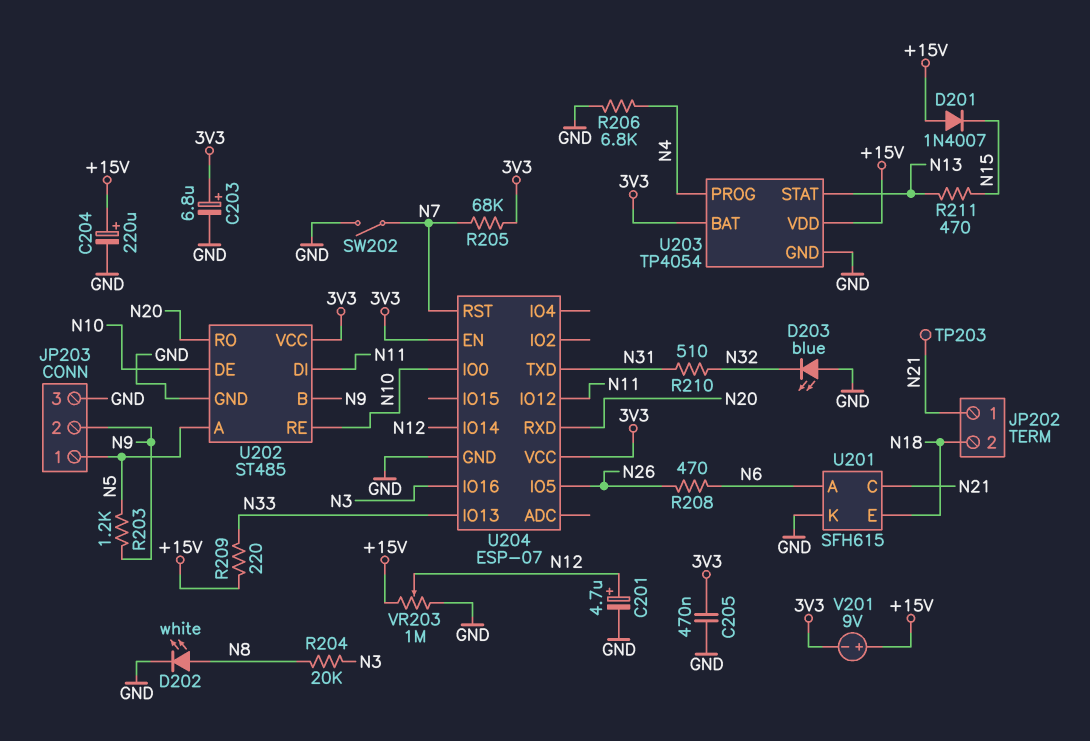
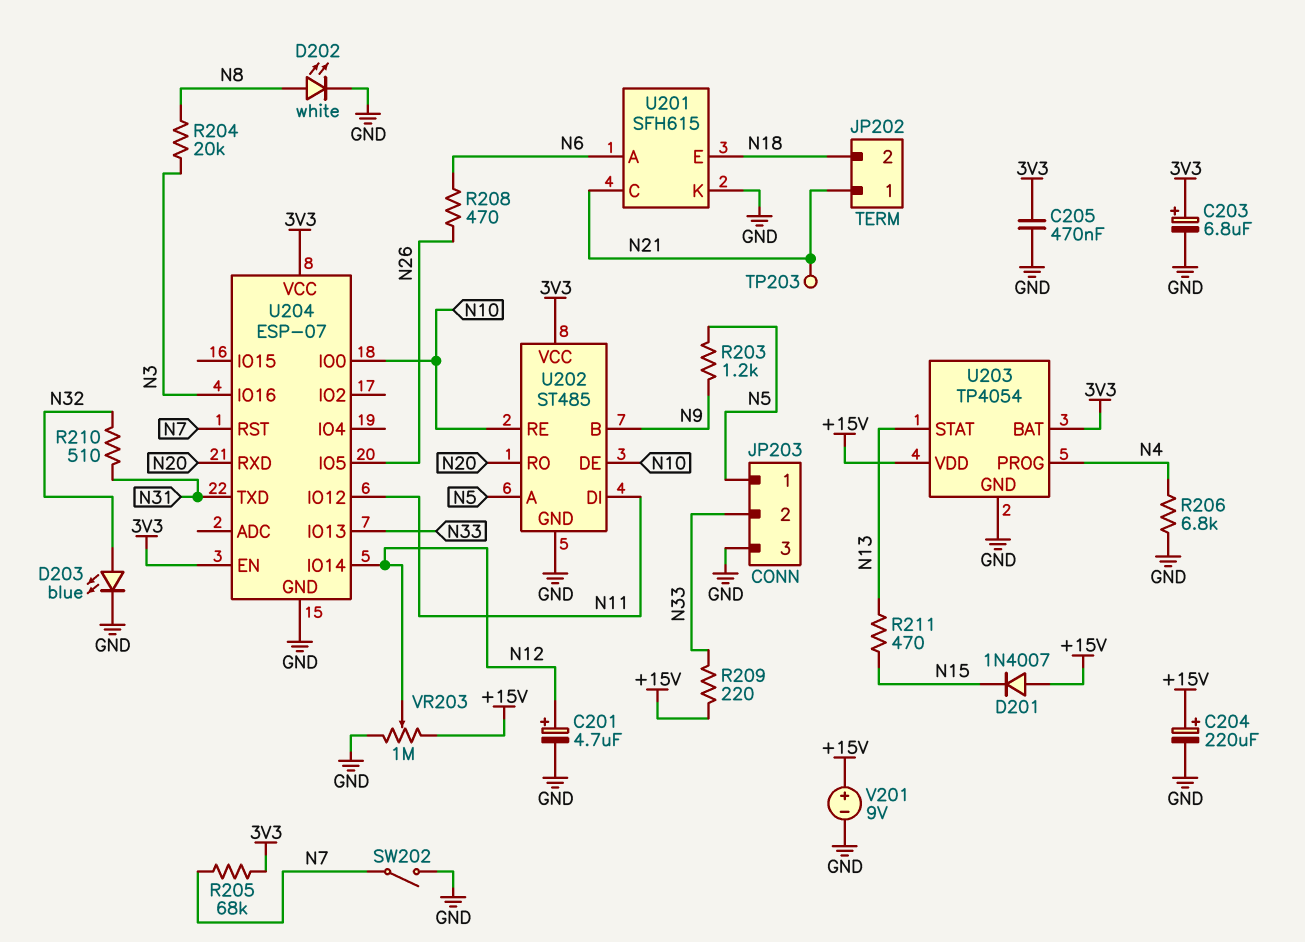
D203: LED blue (A GND, K N32) -> LED blue (A N32, K GND)
JP203 pin 2: N9 -> N33
V201: 9V (plus +15V, minus 3V3) -> 9V (plus +15V, minus GND)

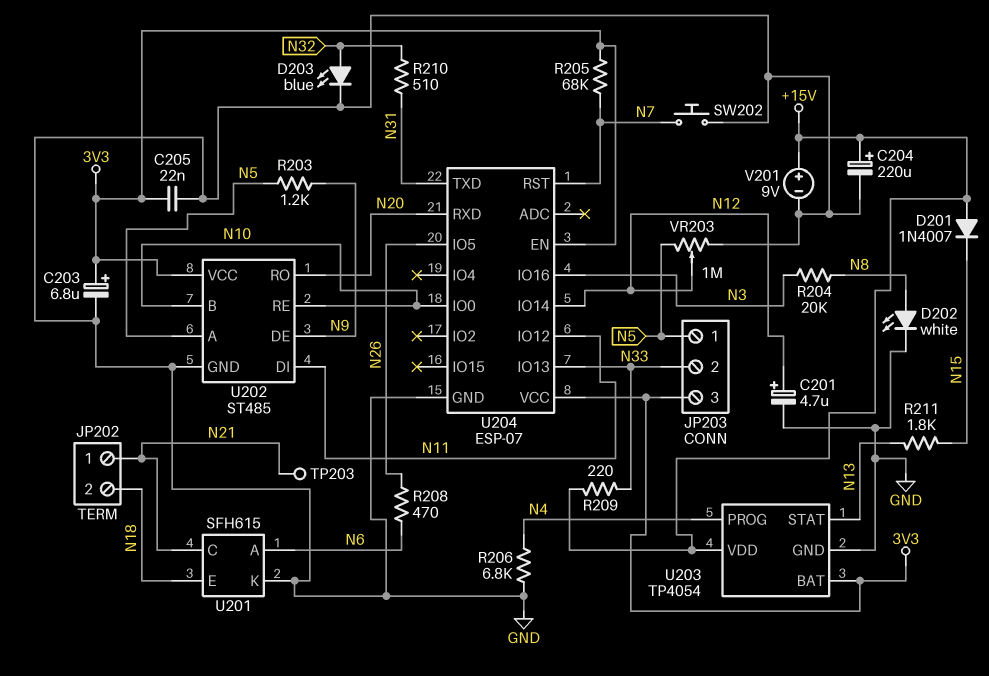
C205: 470nF (3V3, GND) -> 22nF (3V3, GND)
JP203 pin 3: GND -> 3V3
R211: 470 (N13, N15) -> 1.8k (N13, N15)
SW202: switch (GND, N7) -> button (GND, N7)
U202 pin B: N9 -> N10
U202 pin DE: N10 -> N9
VR203: 1M (+15V, GND, wiper N12) -> 1M (GND, N5, wiper N12)

